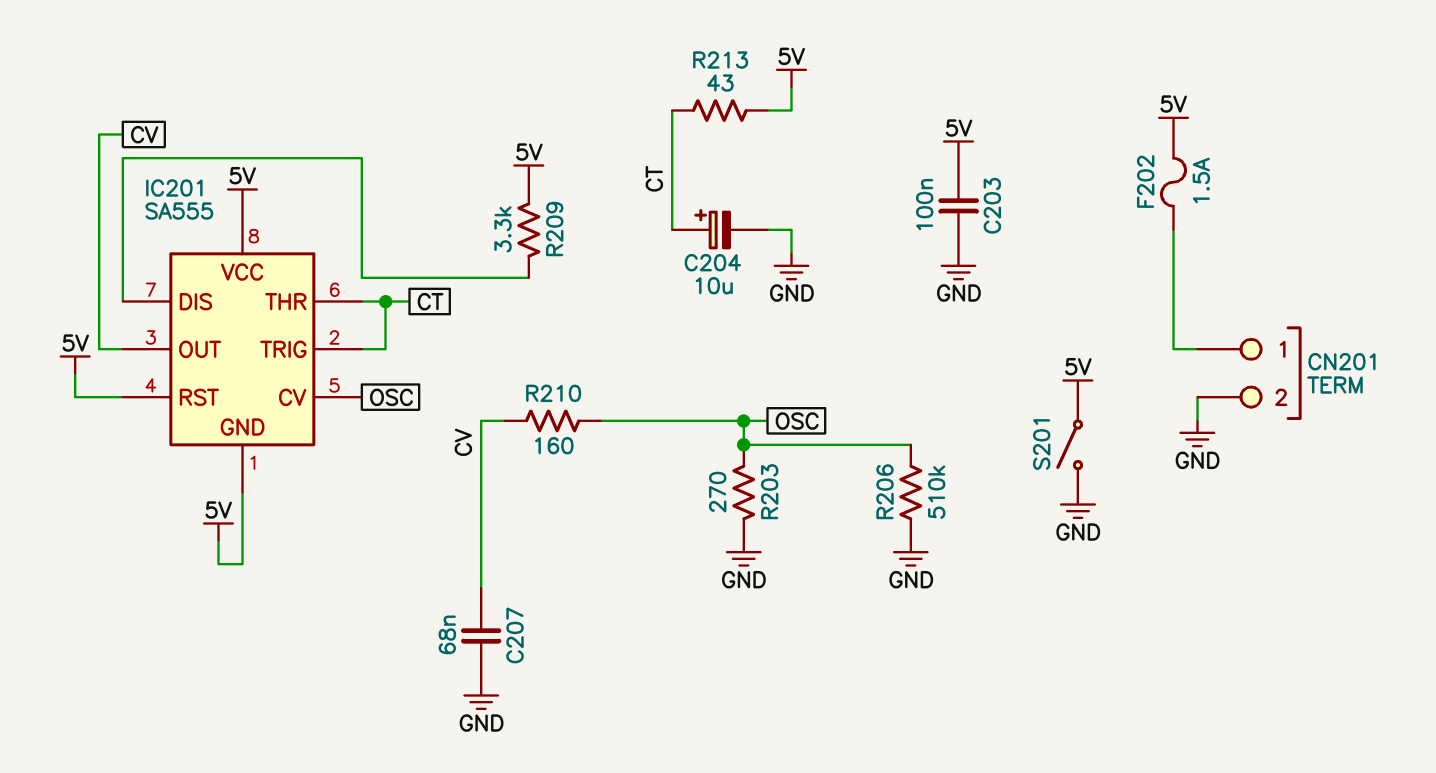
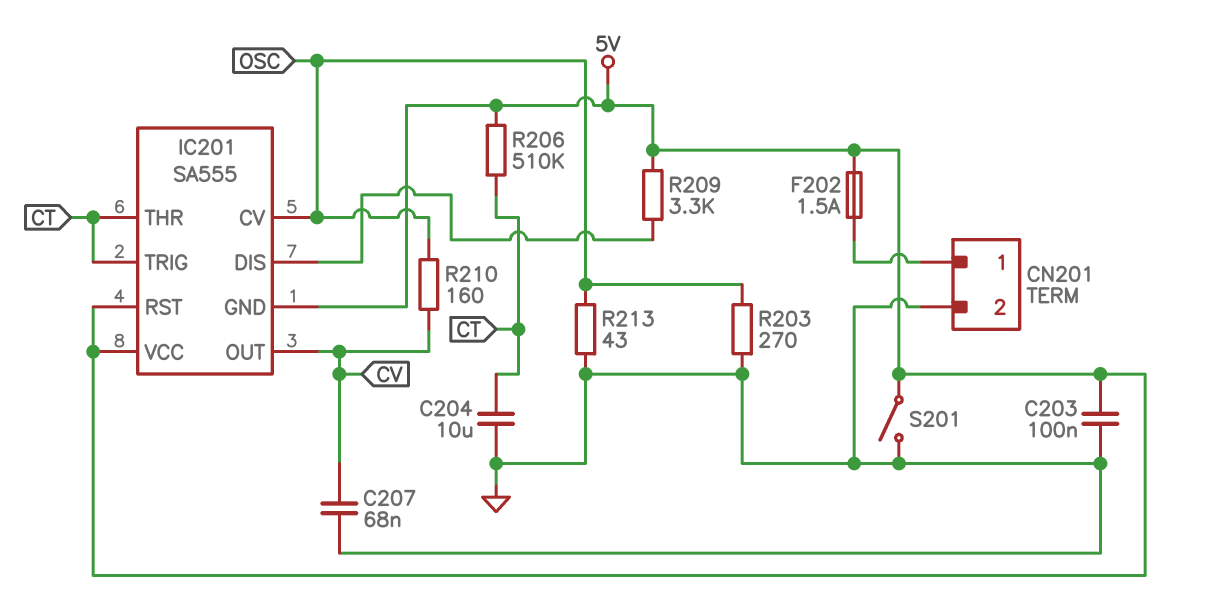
C204: 10uF (plus CT, minus GND) -> 10uF (CT, GND)
R206: 510k (GND, OSC) -> 510k (5V, CT)
R213: 43 (5V, CT) -> 43 (GND, OSC)

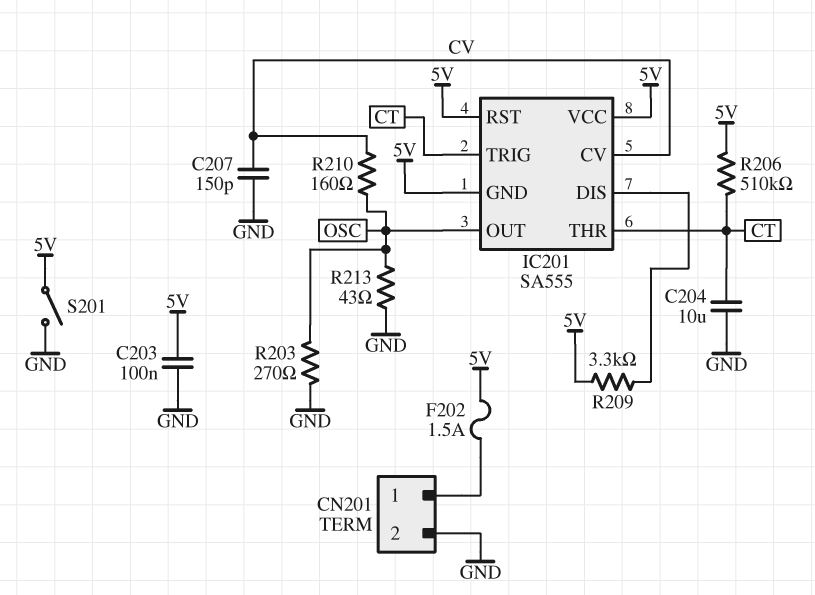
C207: 68nF (CV, GND) -> 150pF (CV, GND)
IC201 pin CV: OSC -> CV
IC201 pin OUT: CV -> OSC

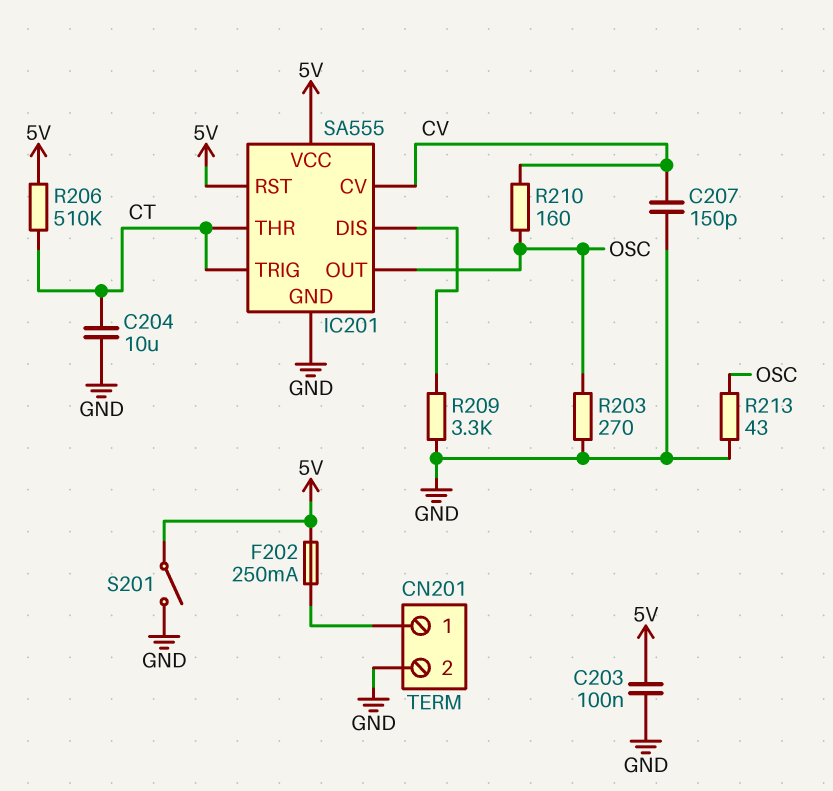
F202: 1.5A (5V, CN201/1) -> 250mA (5V, CN201/1)
IC201 pin GND: 5V -> GND
R209: 3.3k (5V, IC201/DIS) -> 3.3k (GND, IC201/DIS)

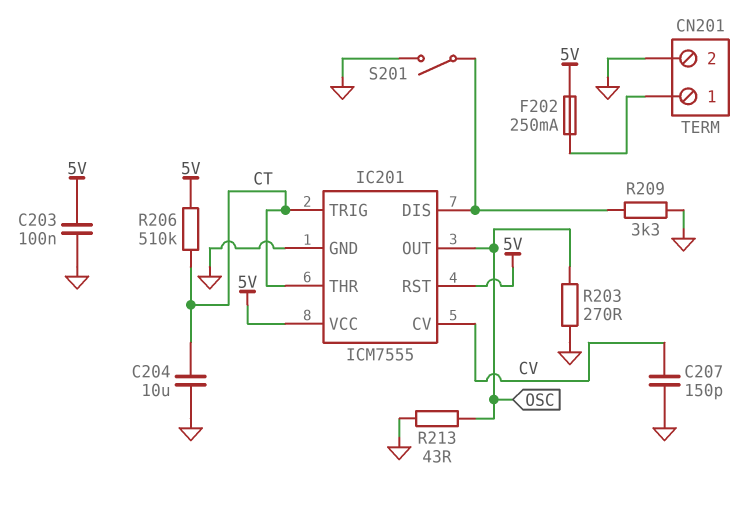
IC201: SA555 -> ICM7555
R210: 160 (CV, OSC) -> none
S201: switch (5V, GND) -> switch (GND, IC201/DIS)

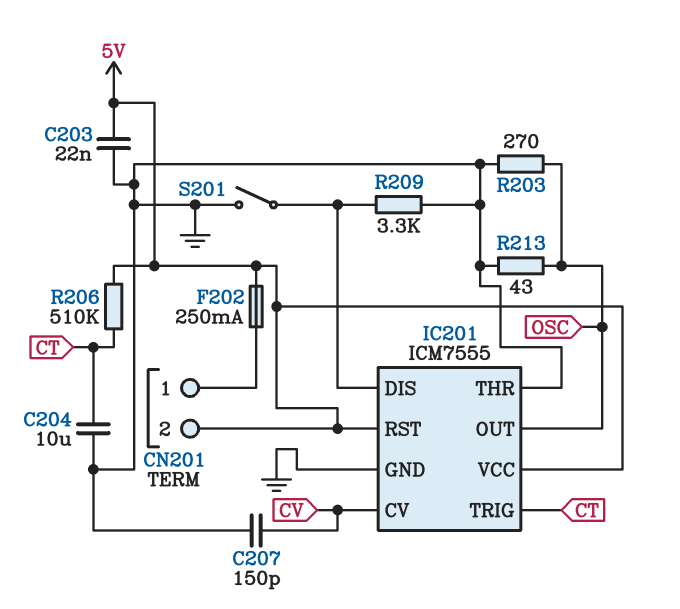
C203: 100nF (5V, GND) -> 22nF (5V, GND)
CN201 pin 2: GND -> 5V
IC201 pin THR: CT -> GND

